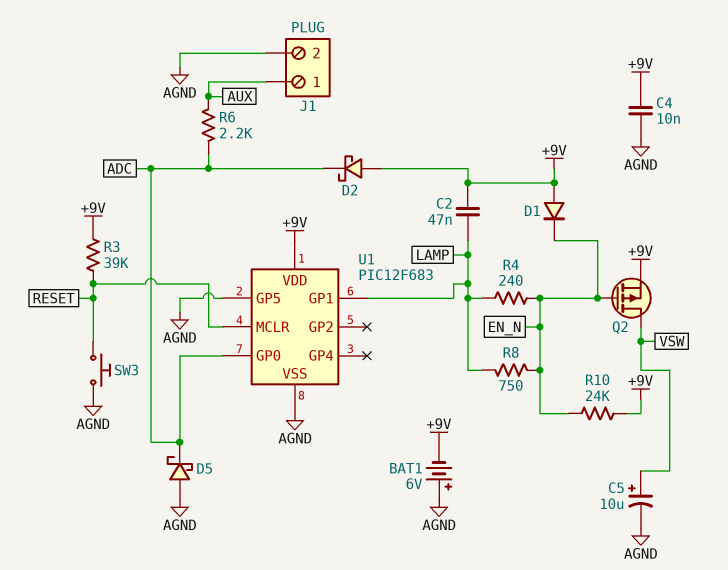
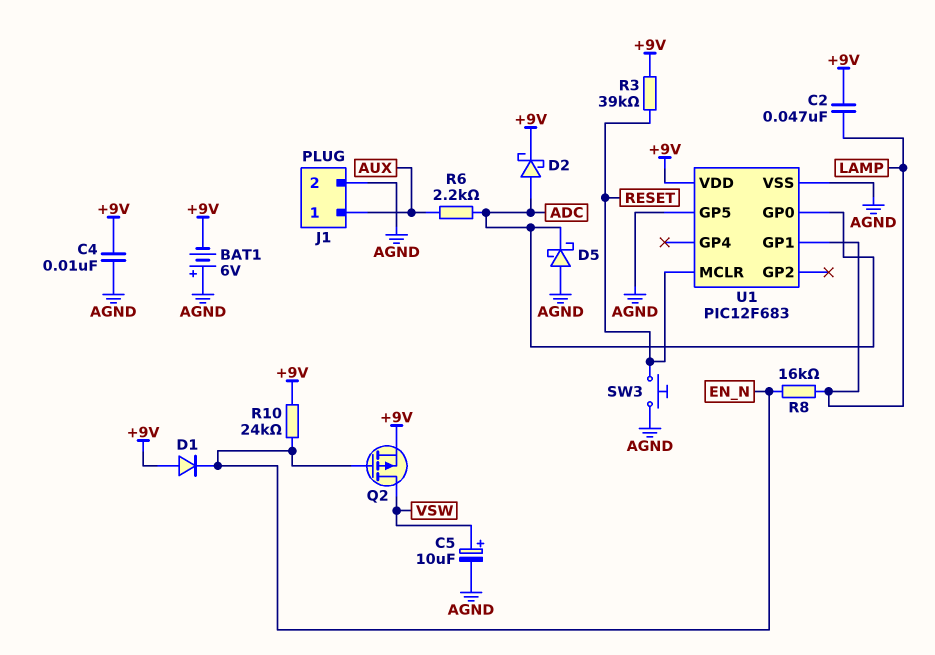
D2: schottky (A +9V, K ADC) -> schottky (A ADC, K +9V)
R4: 240 (EN_N, LAMP) -> none
R8: 750 (EN_N, LAMP) -> 16k (EN_N, LAMP)

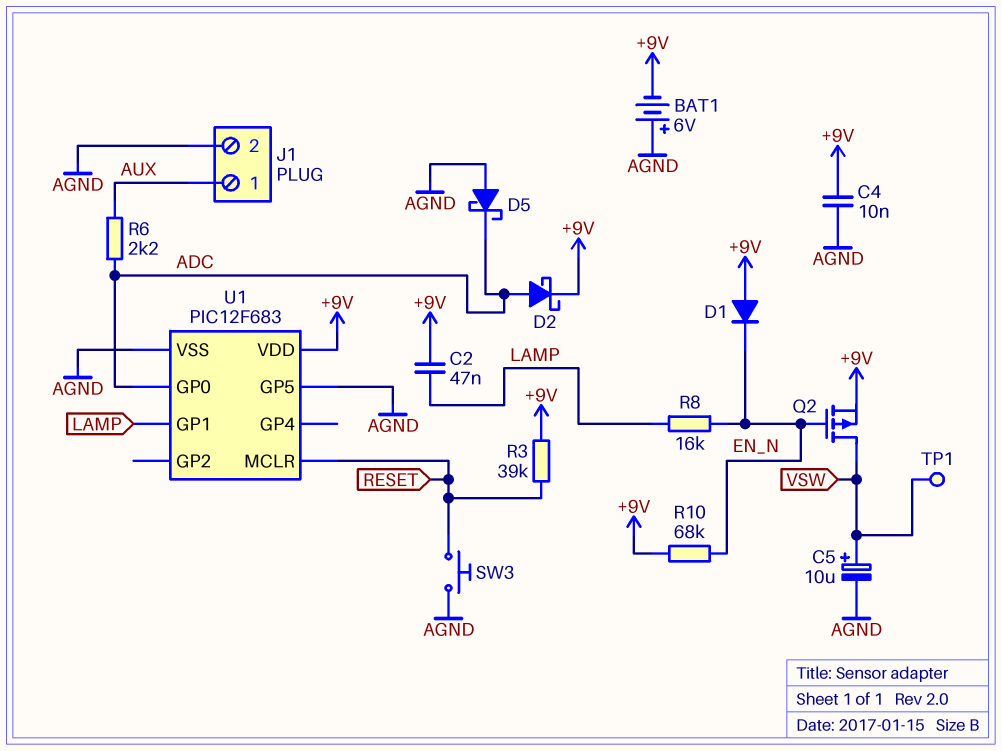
R10: 24k (+9V, EN_N) -> 68k (+9V, EN_N)
TP1: none -> test point (VSW)

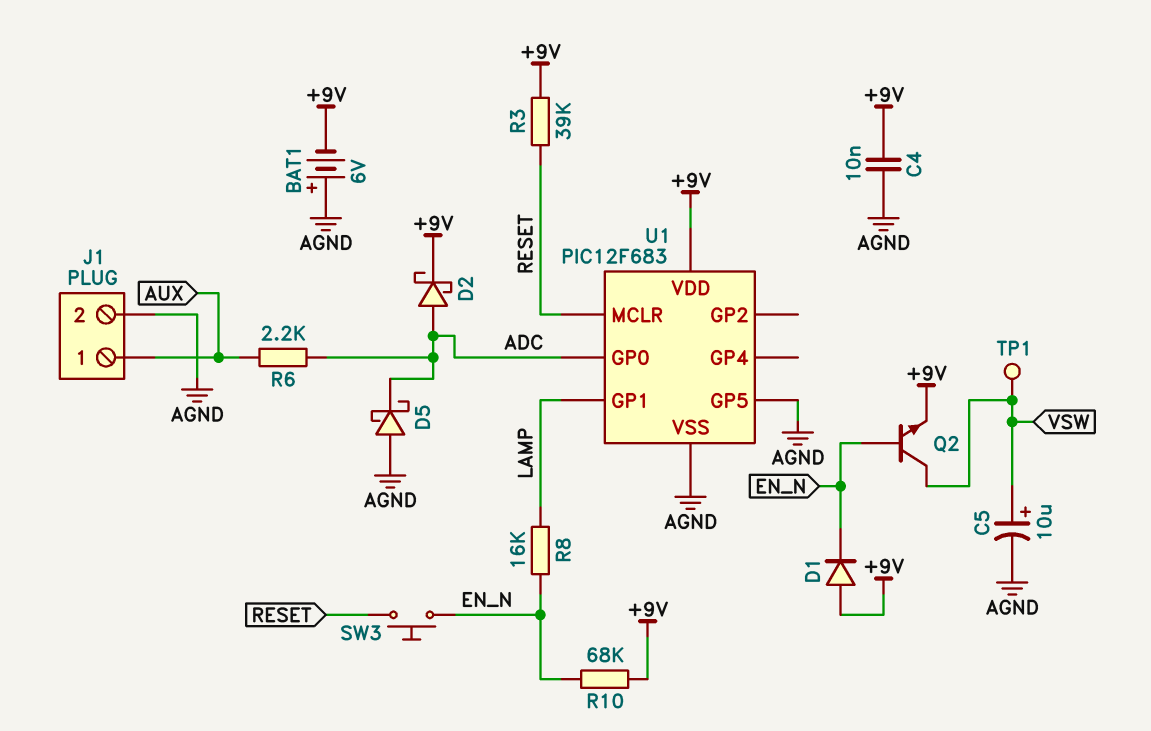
C2: 47nF (+9V, LAMP) -> none
Q2: PMOS (G EN_N, D VSW, S +9V) -> NPN (B EN_N, C VSW, E +9V)
SW3: button (AGND, RESET) -> button (EN_N, RESET)

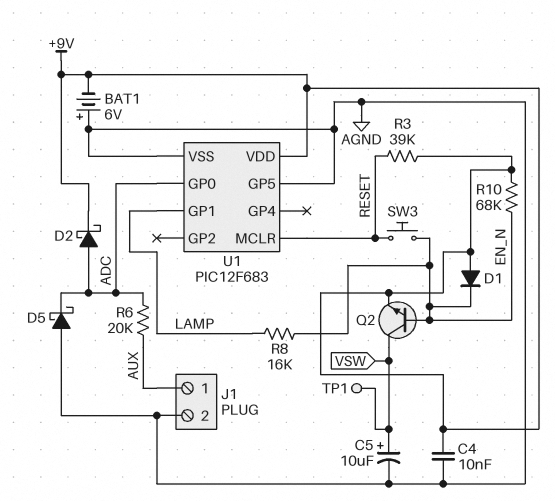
R6: 2.2k (ADC, AUX) -> 20k (ADC, AUX)

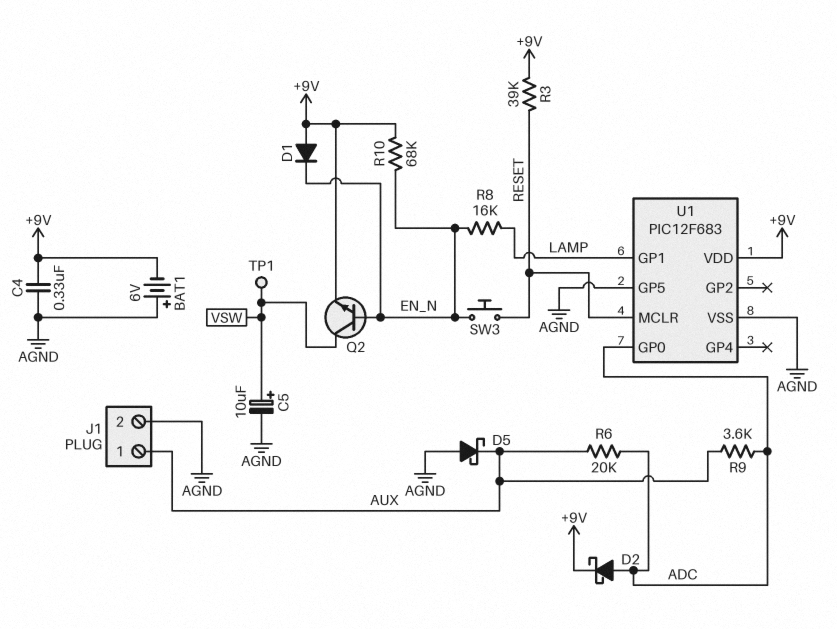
C4: 10nF (+9V, AGND) -> 330nF (+9V, AGND)
D5: schottky (A AGND, K ADC) -> schottky (A AGND, K AUX)
R9: none -> 3.6k (ADC, AUX)

